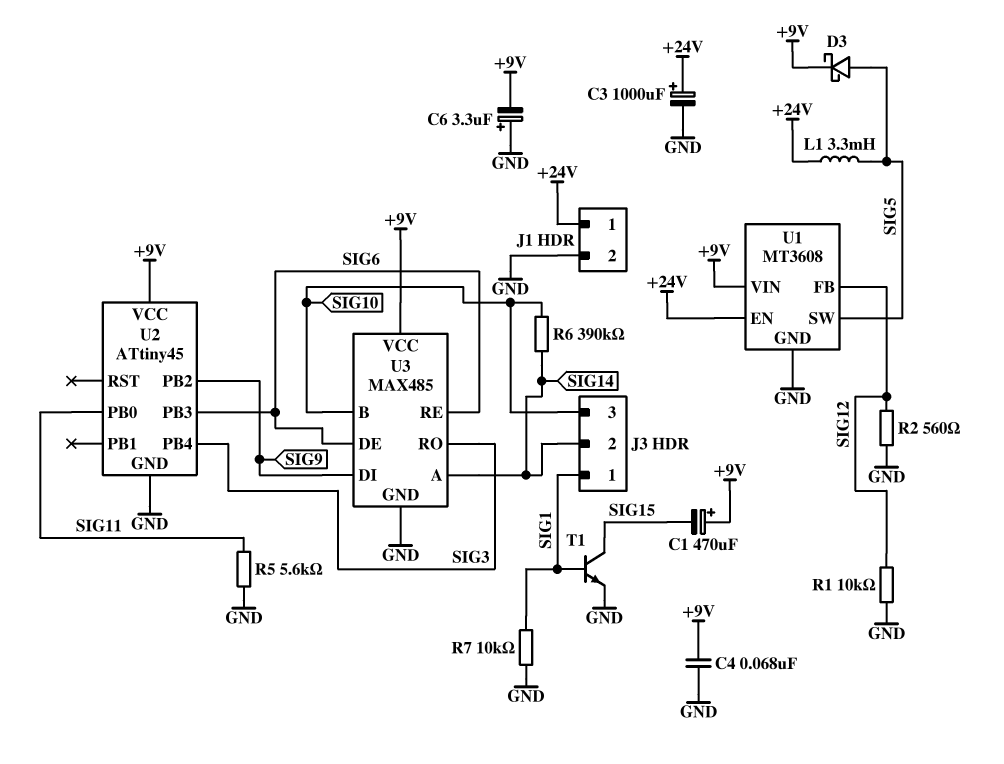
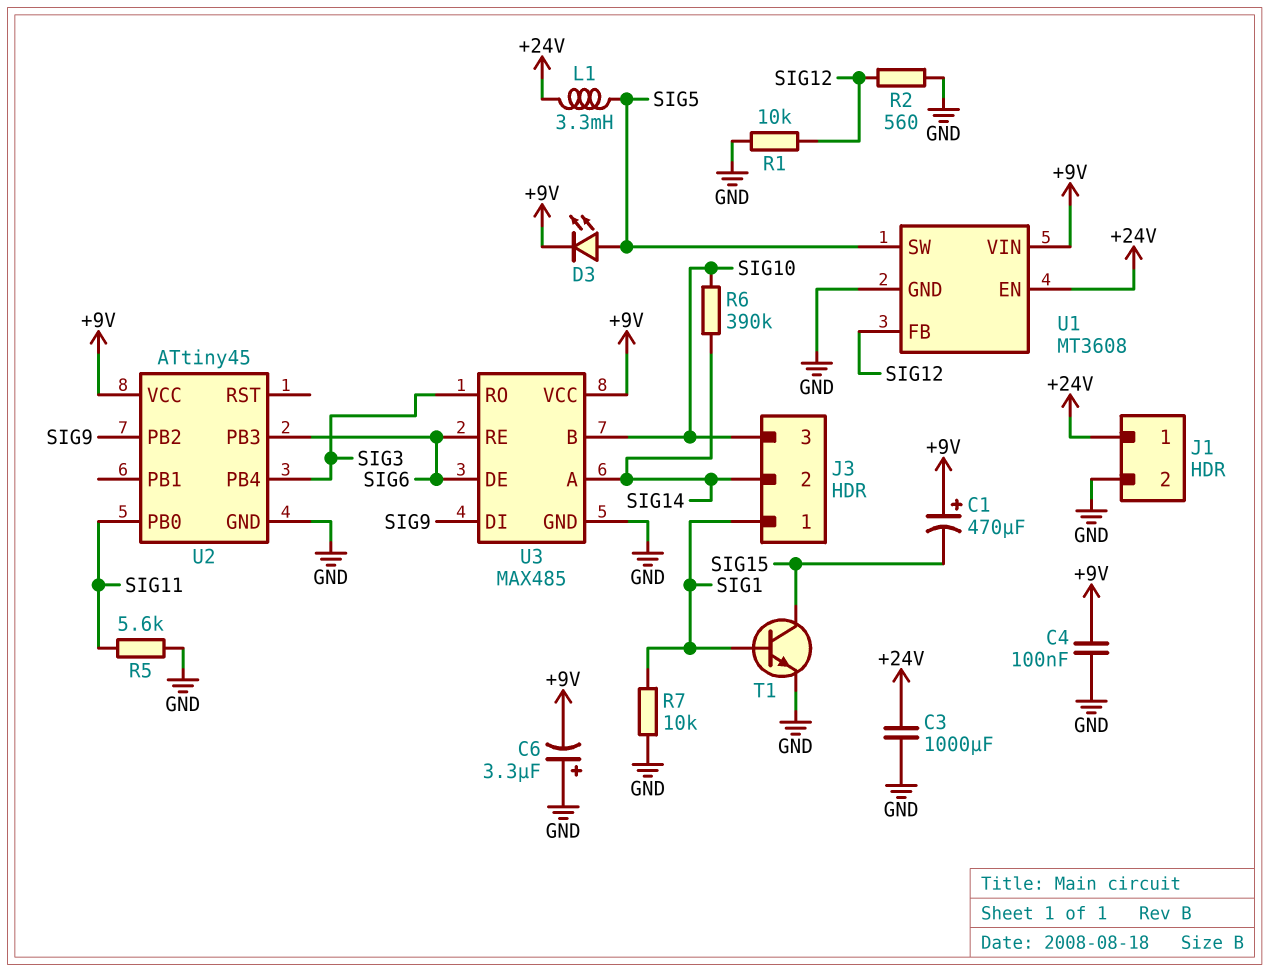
C3: 1000uF (plus +24V, minus GND) -> 1000uF (+24V, GND)
C4: 68nF (+9V, GND) -> 100nF (+9V, GND)
D3: schottky (A SIG5, K +9V) -> LED (A SIG5, K +9V)

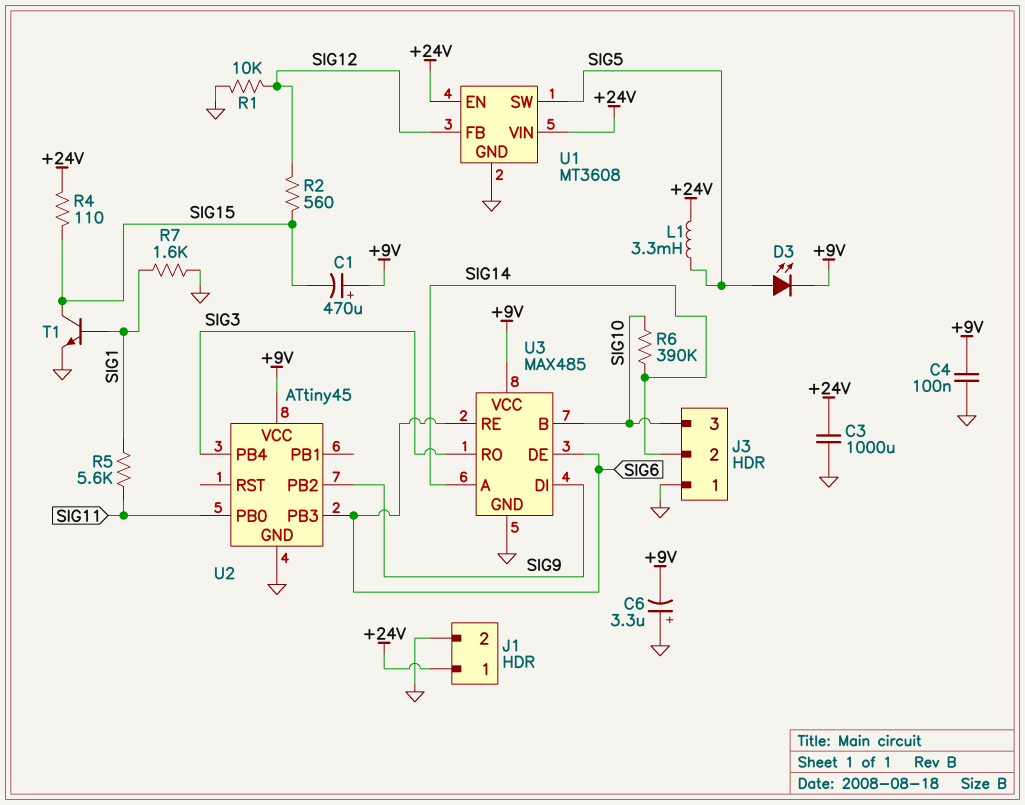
J3 pin 1: SIG1 -> GND
R2: 560 (GND, SIG12) -> 560 (SIG12, SIG15)
R4: none -> 110 (+24V, SIG15)
R5: 5.6k (GND, SIG11) -> 5.6k (SIG1, SIG11)
R7: 10k (GND, SIG1) -> 1.6k (GND, SIG1)
U1 pin VIN: +9V -> +24V

